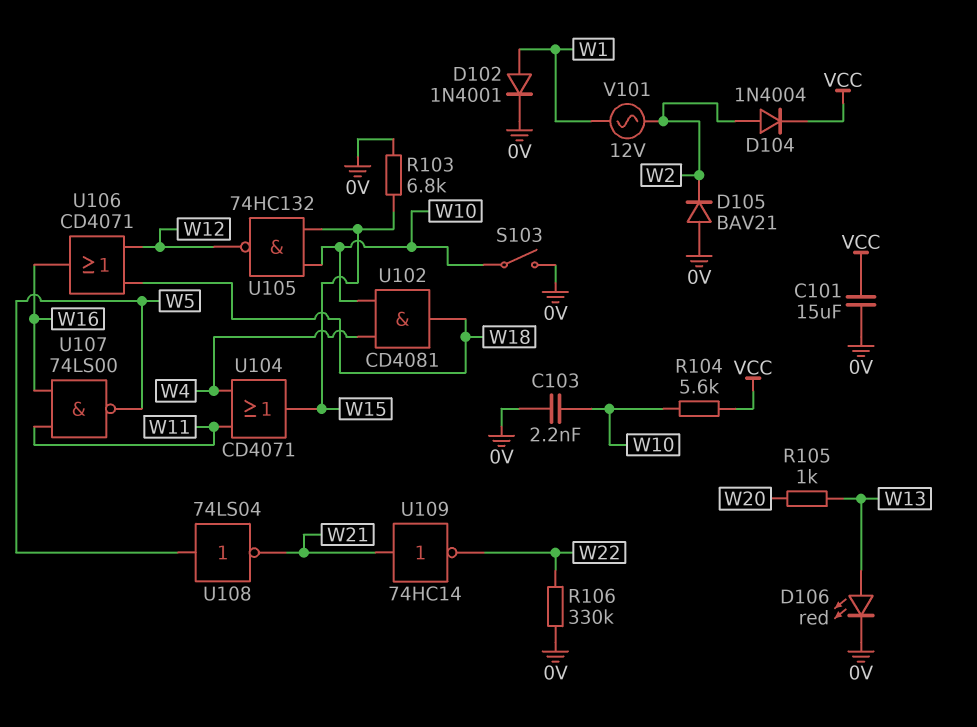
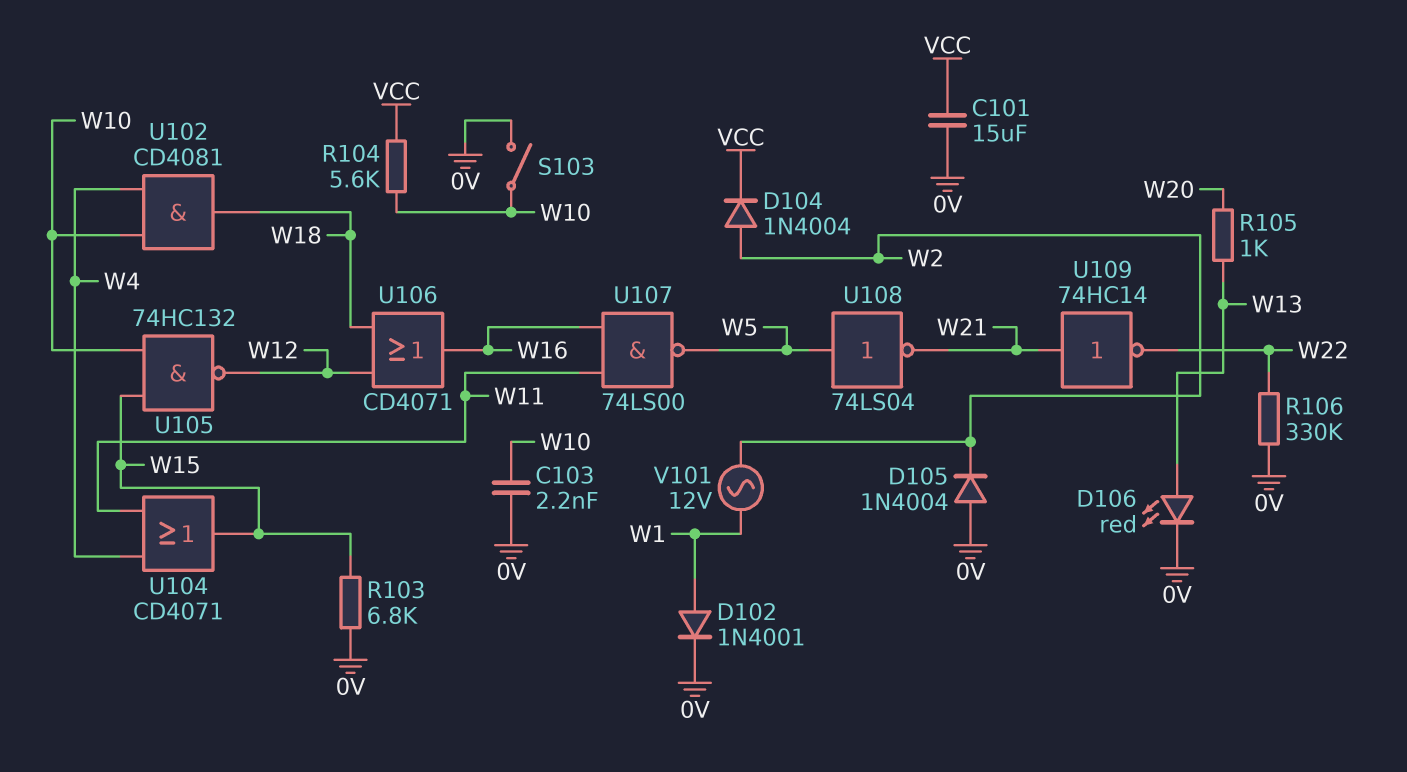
D105: diode BAV21 (A 0V, K W2) -> diode 1N4004 (A 0V, K W2)

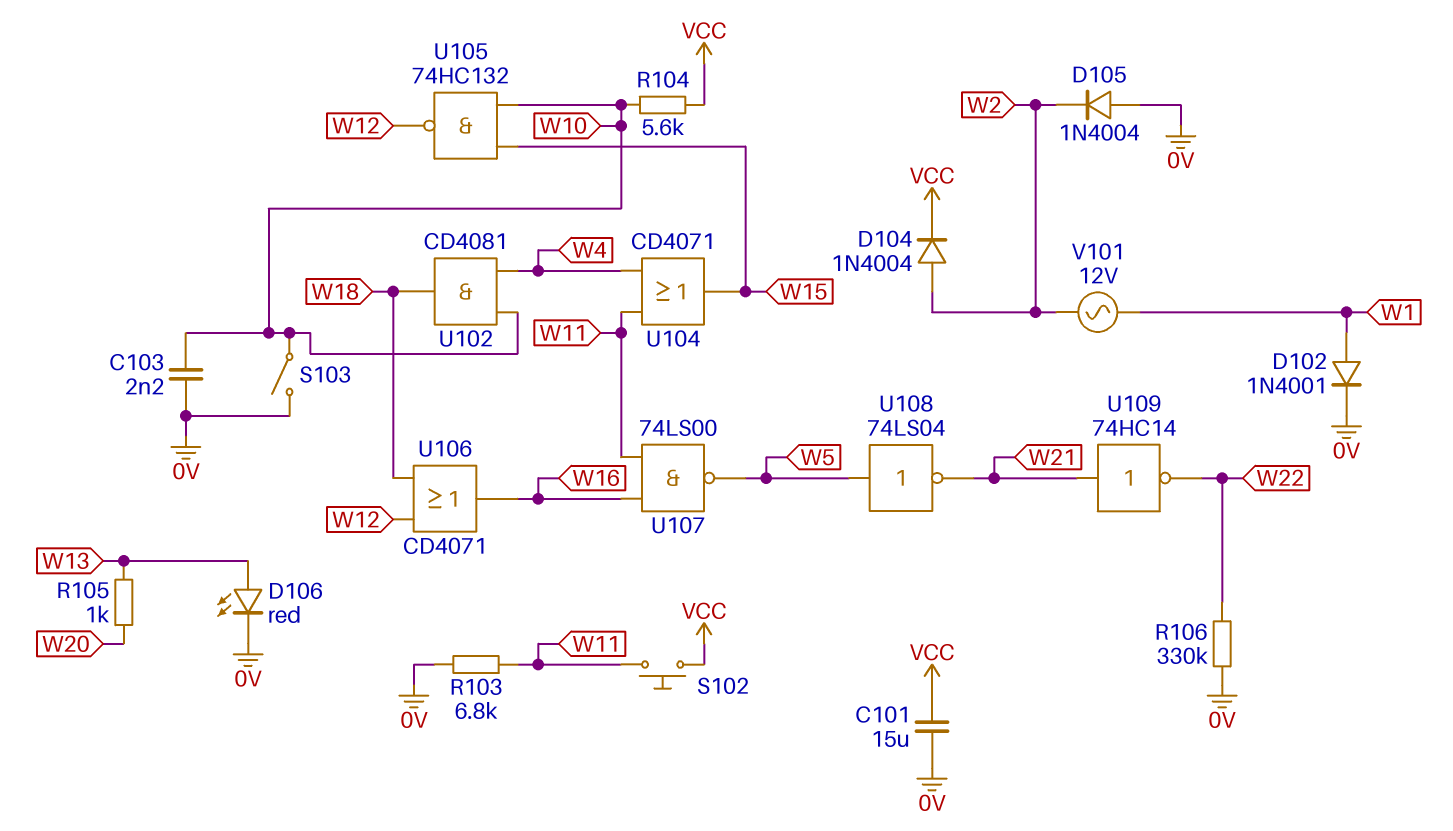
R103: 6.8k (0V, W15) -> 6.8k (0V, W11)
S102: none -> button (VCC, W11)

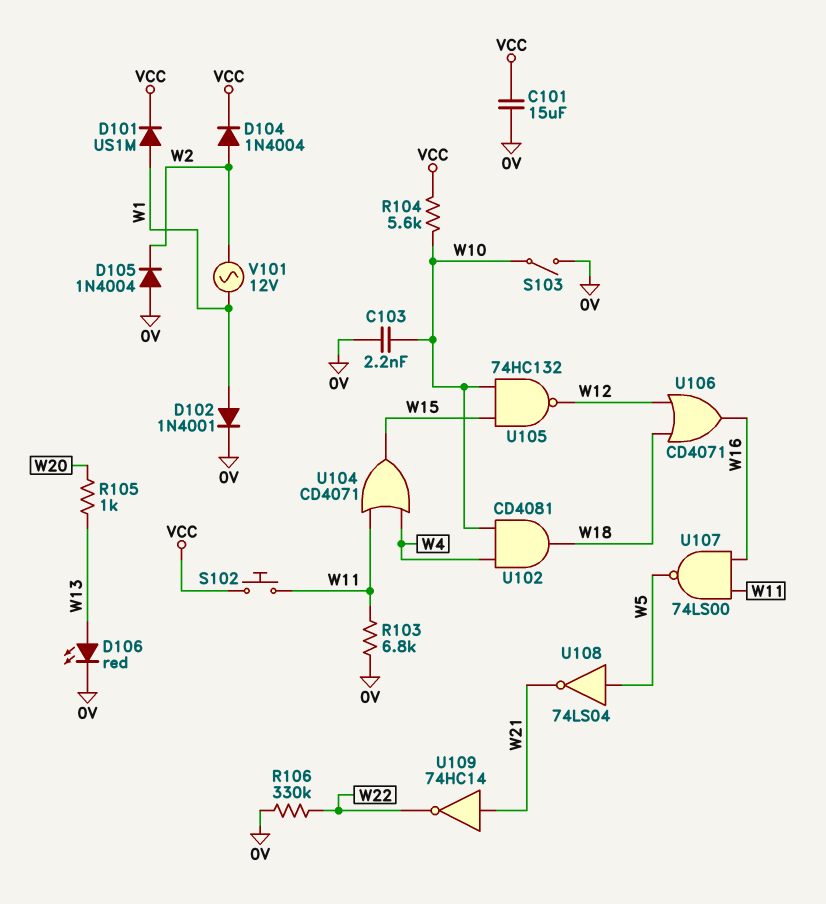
D101: none -> diode US1M (A W1, K VCC)

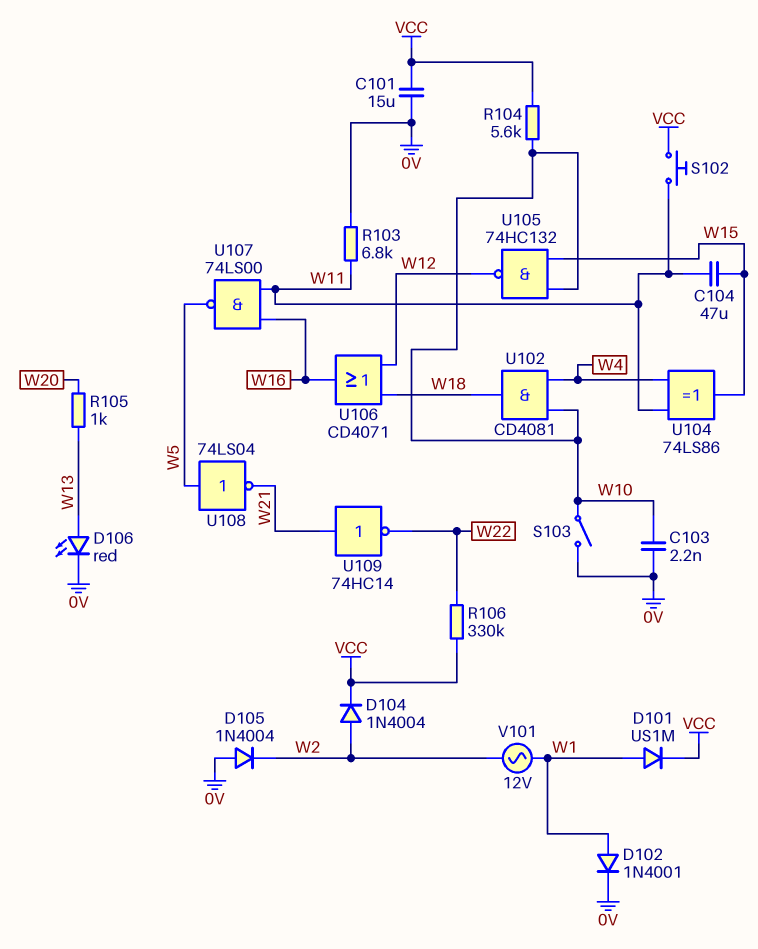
C104: none -> 47uF (W11, W15)
R106: 330k (0V, W22) -> 330k (VCC, W22)
U104: OR CD4071 (in W4, in W11, out W15) -> XOR 74LS86 (in W4, in W11, out W15)

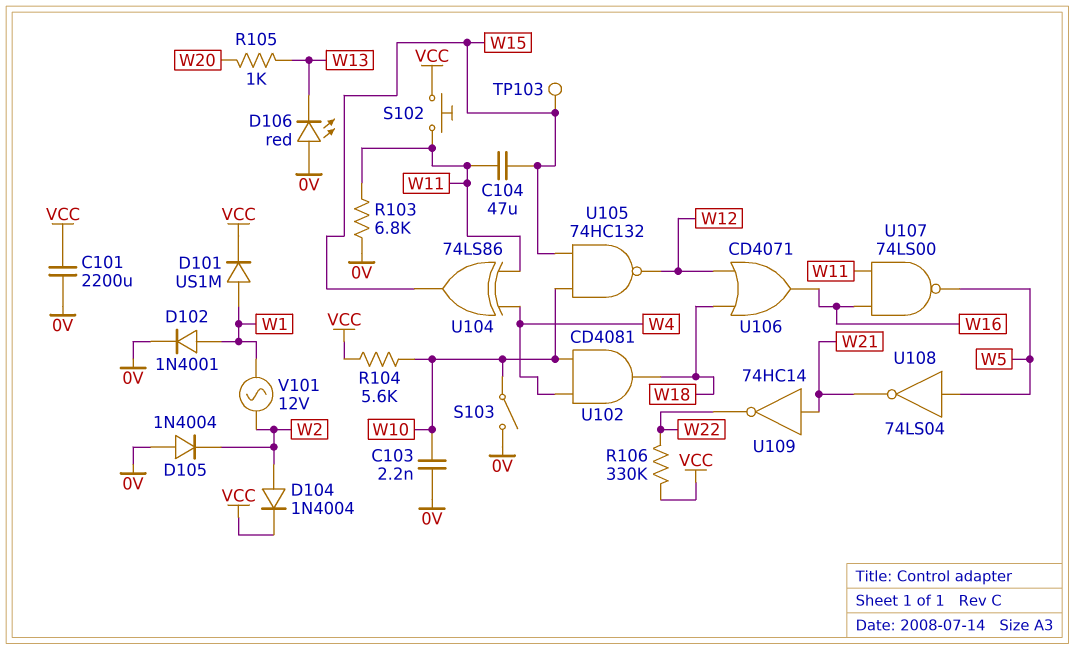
C101: 15uF (0V, VCC) -> 2200uF (0V, VCC)
D106: LED red (A W13, K 0V) -> LED red (A 0V, K W13)
TP103: none -> test point (W15)

